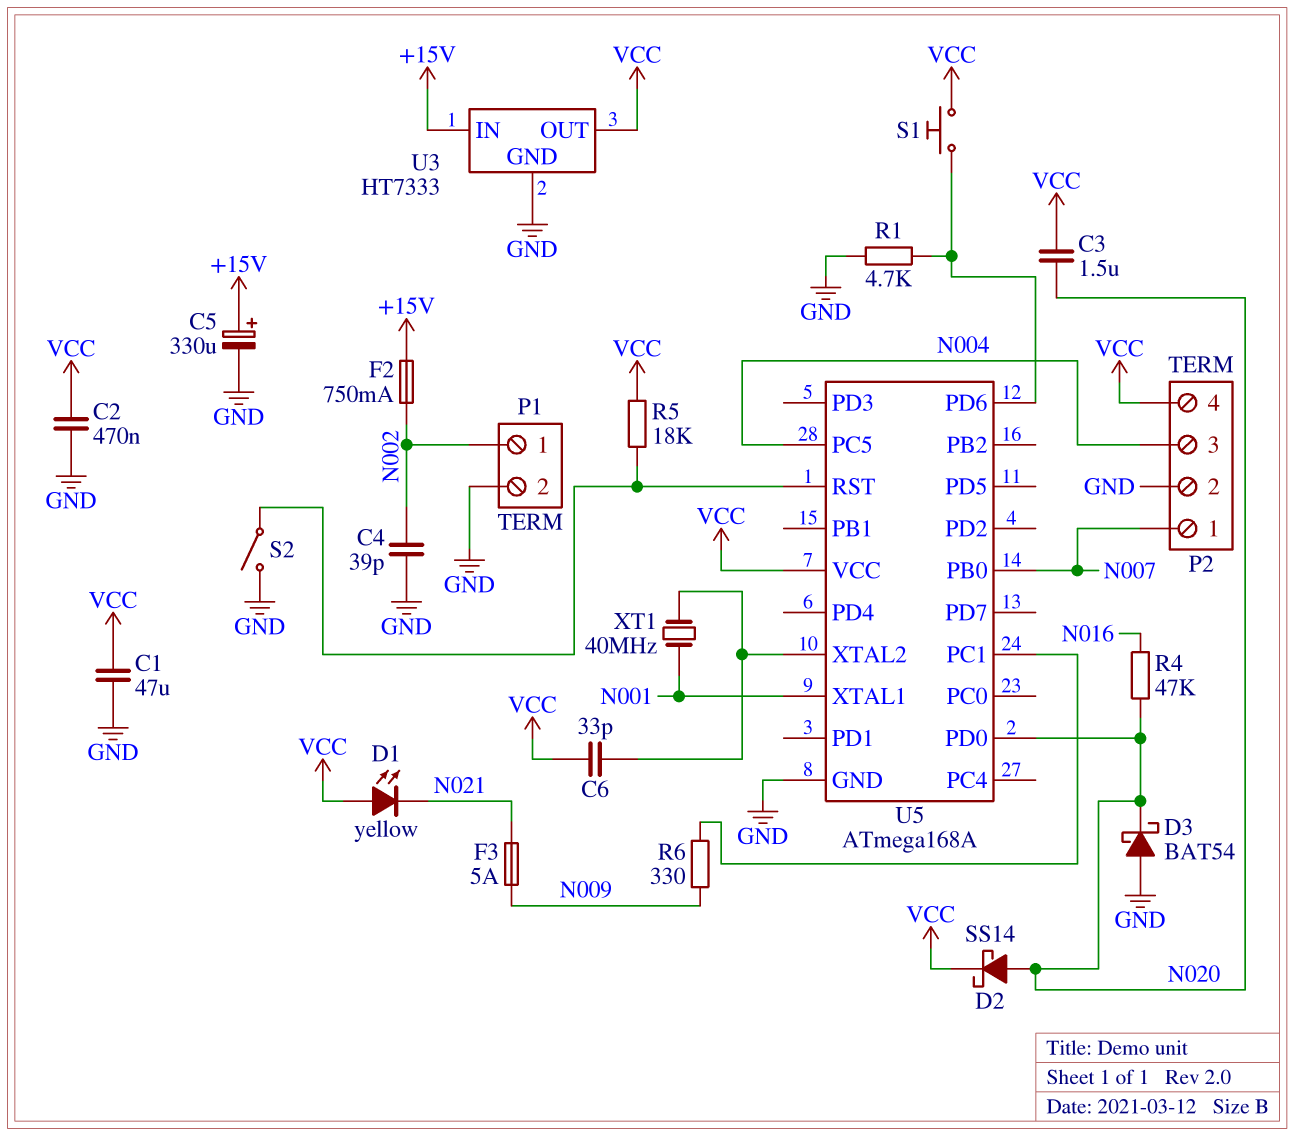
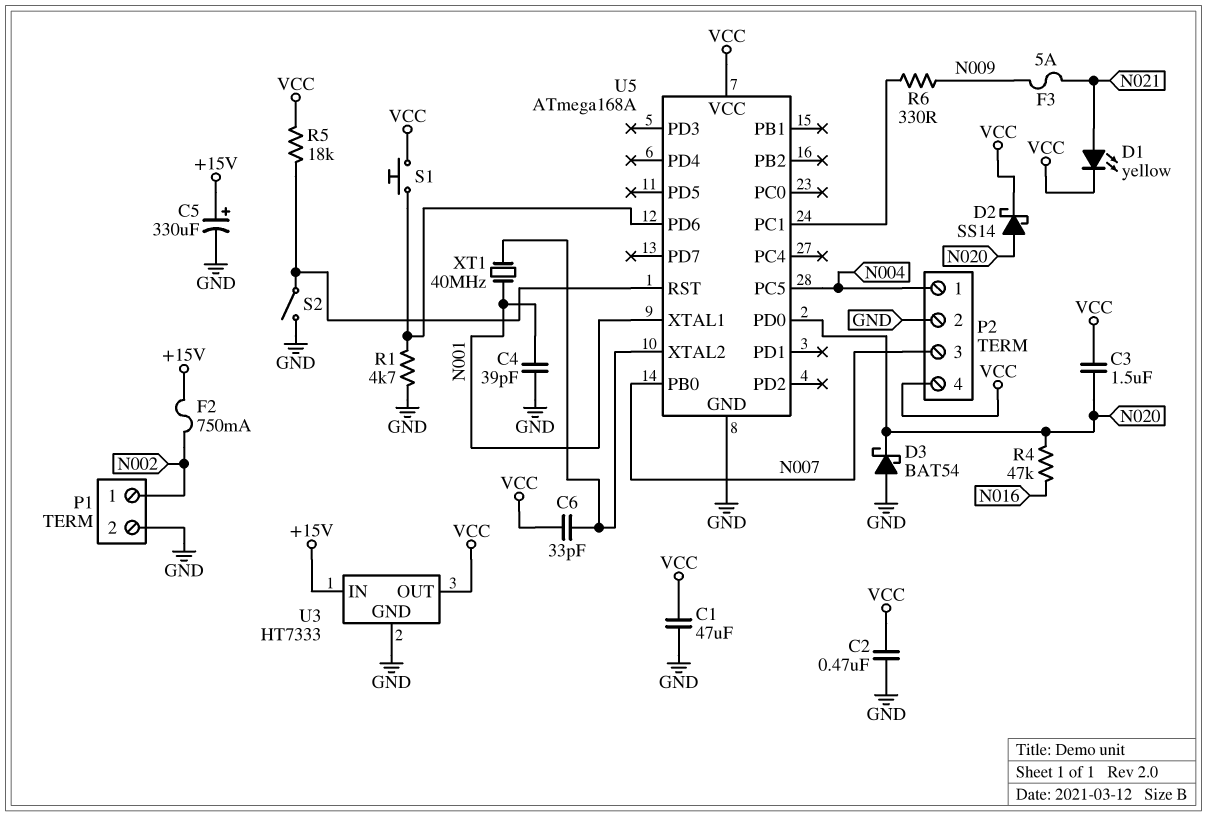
C4: 39pF (GND, N002) -> 39pF (GND, N001)
D1: LED yellow (A VCC, K N021) -> LED yellow (A N021, K VCC)
P2 pin 1: N007 -> N004
P2 pin 3: N004 -> N007

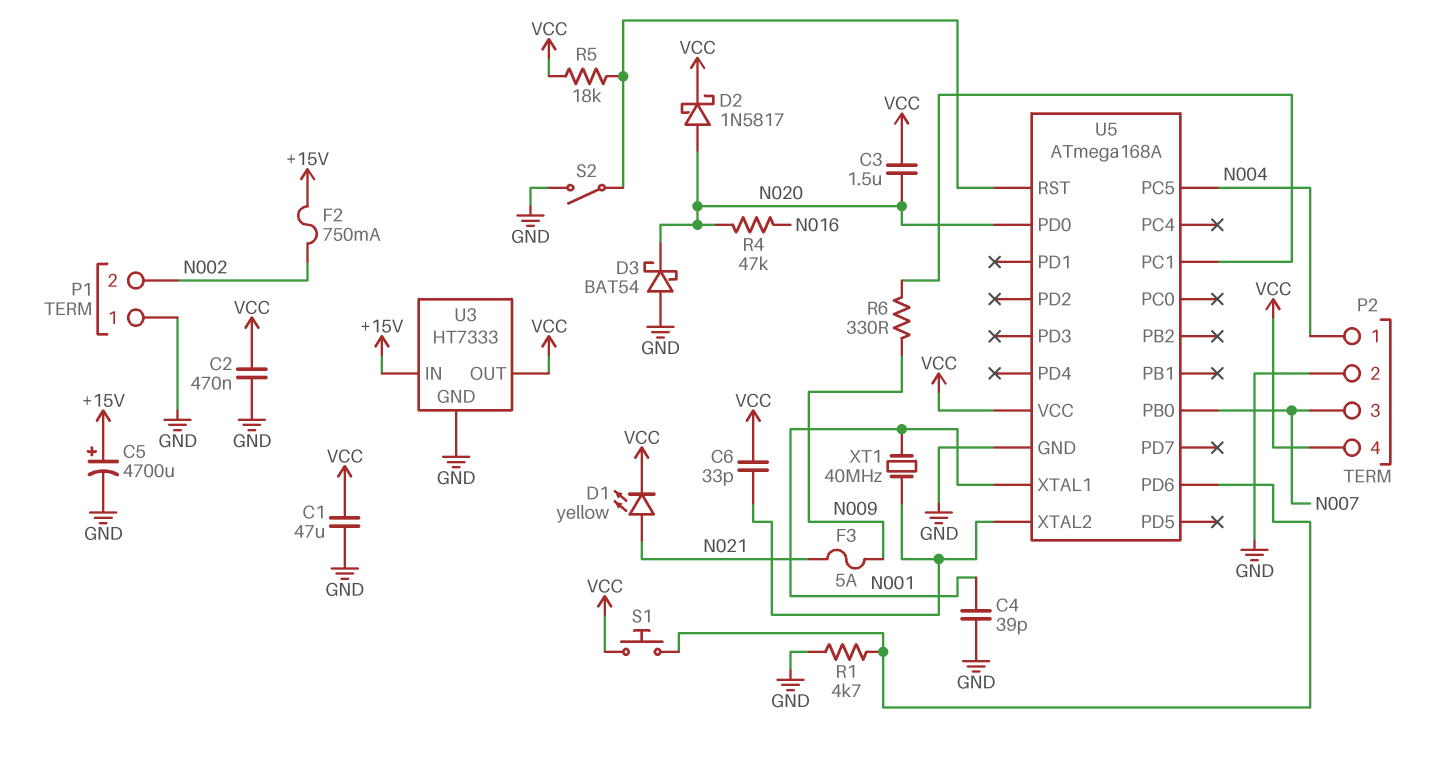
C5: 330uF (plus +15V, minus GND) -> 4700uF (plus +15V, minus GND)
D2: schottky SS14 (A N020, K VCC) -> schottky 1N5817 (A N020, K VCC)
P1 pin 1: N002 -> GND
P1 pin 2: GND -> N002

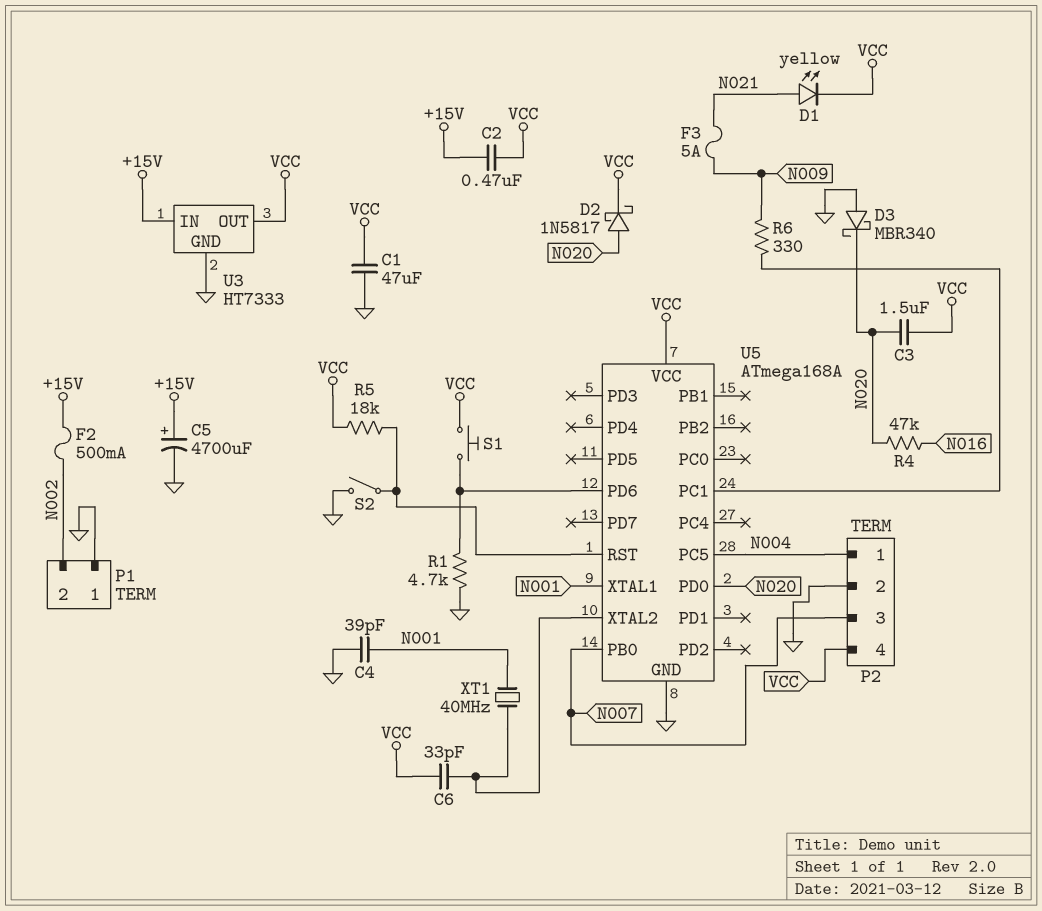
C2: 470nF (GND, VCC) -> 470nF (+15V, VCC)
D3: schottky BAT54 (A GND, K N020) -> schottky MBR340 (A GND, K N020)
F2: 750mA (+15V, N002) -> 500mA (+15V, N002)

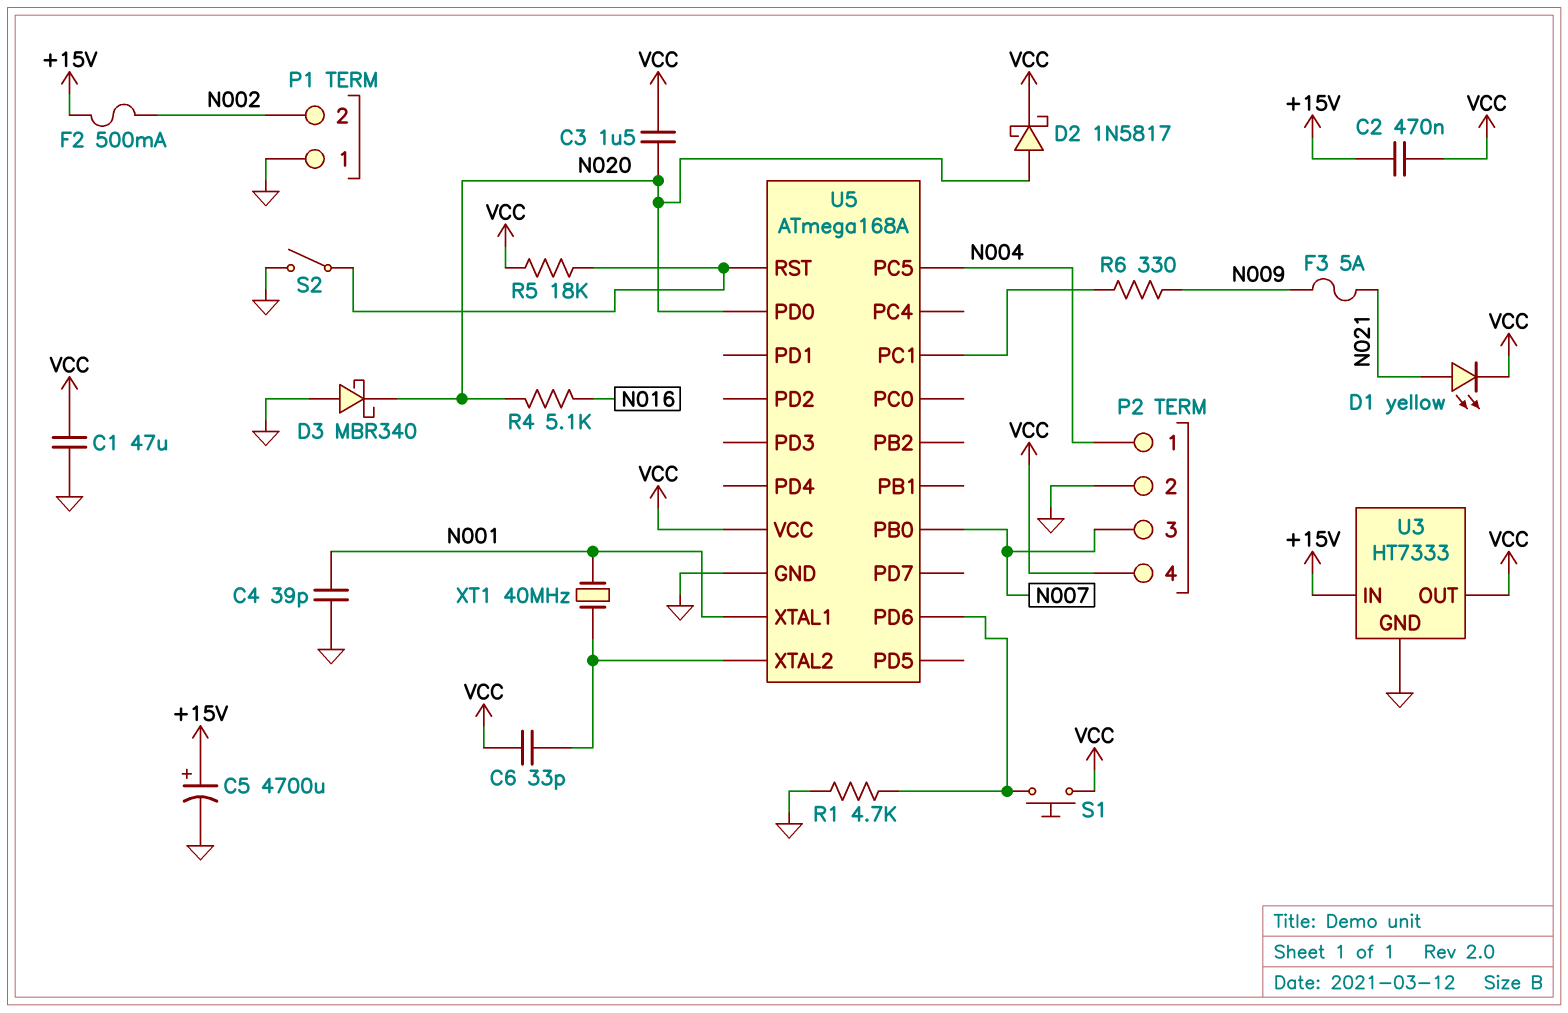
R4: 47k (N016, N020) -> 5.1k (N016, N020)

